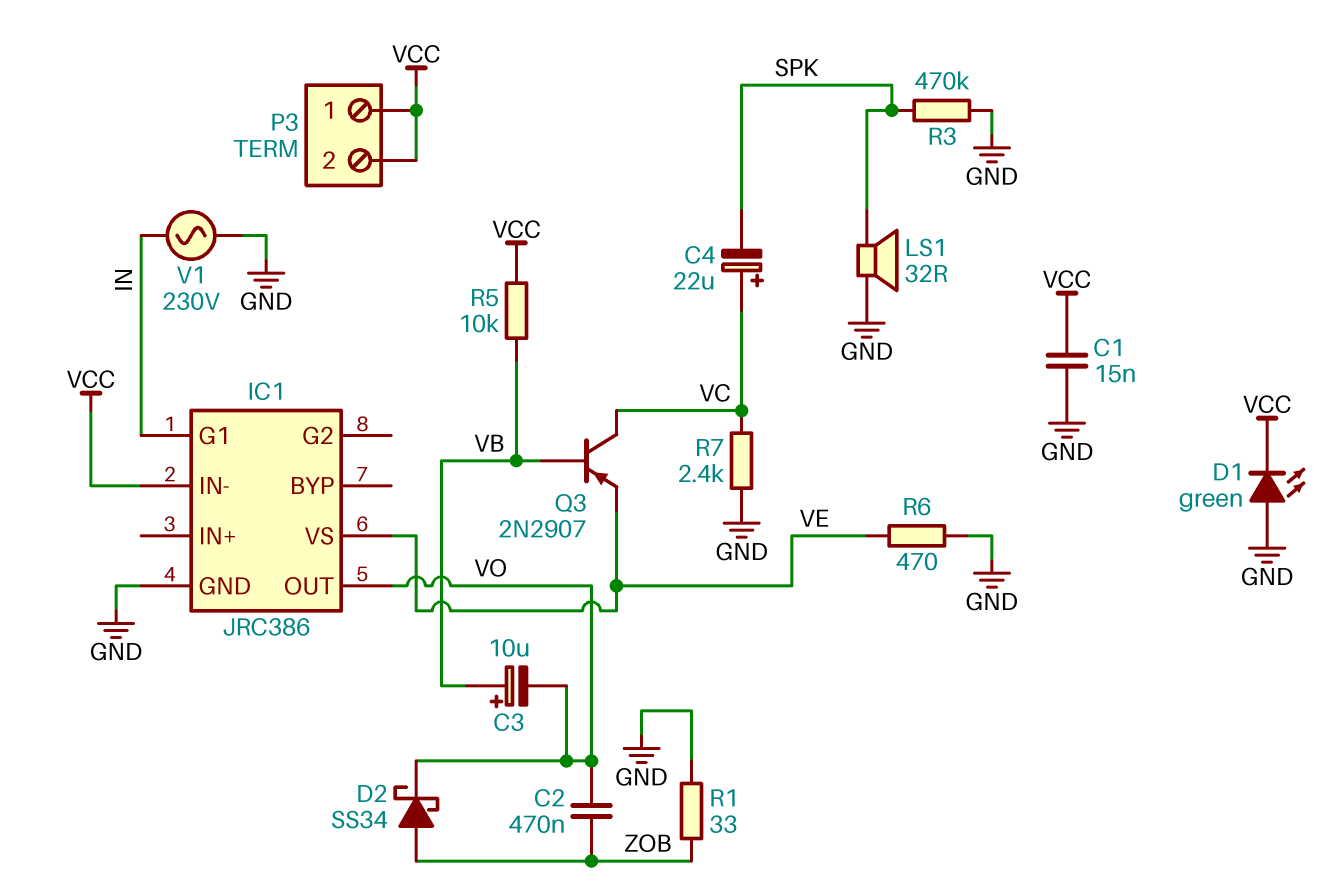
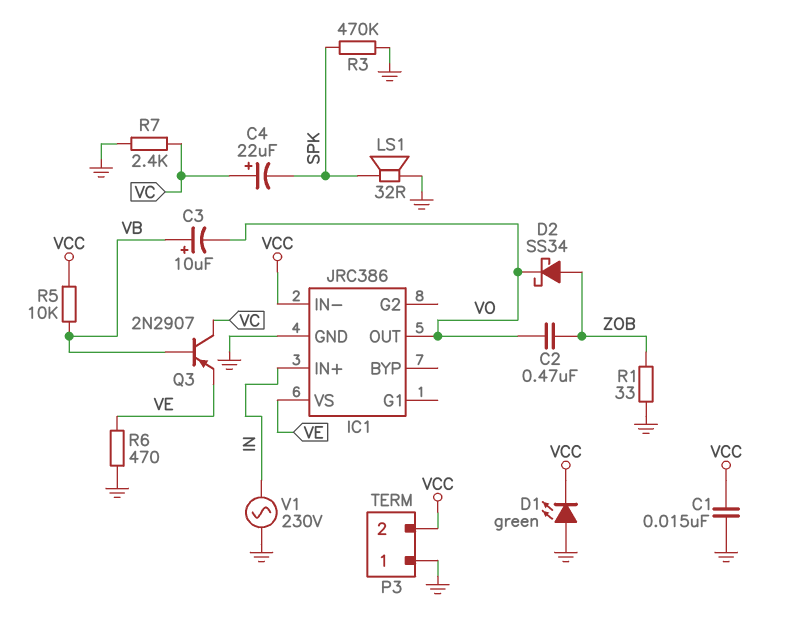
IC1 pin G1: IN -> none
IC1 pin IN+: none -> IN
P3 pin 1: VCC -> GND

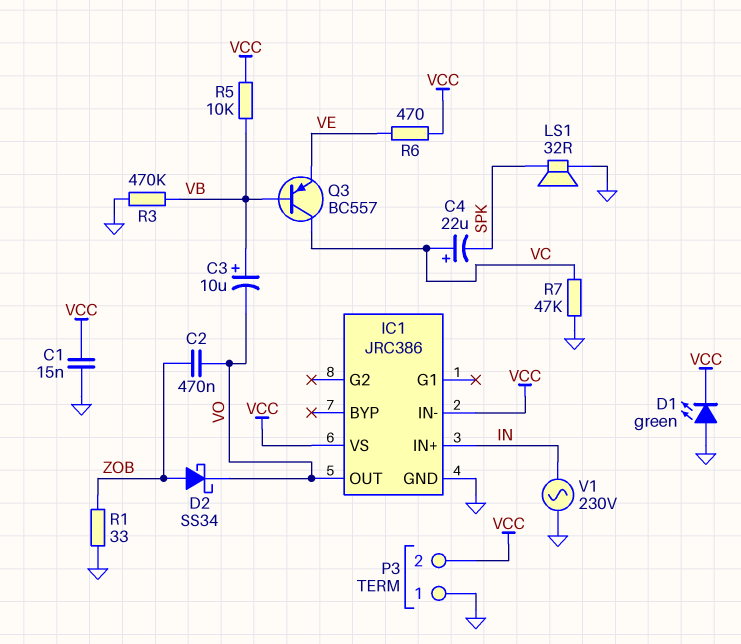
IC1 pin VS: VE -> VCC
Q3: PNP 2N2907 (B VB, C VC, E VE) -> PNP BC557 (B VB, C VC, E VE)
R3: 470k (GND, SPK) -> 470k (GND, VB)
R6: 470 (GND, VE) -> 470 (VCC, VE)
R7: 2.4k (GND, VC) -> 47k (GND, VC)

